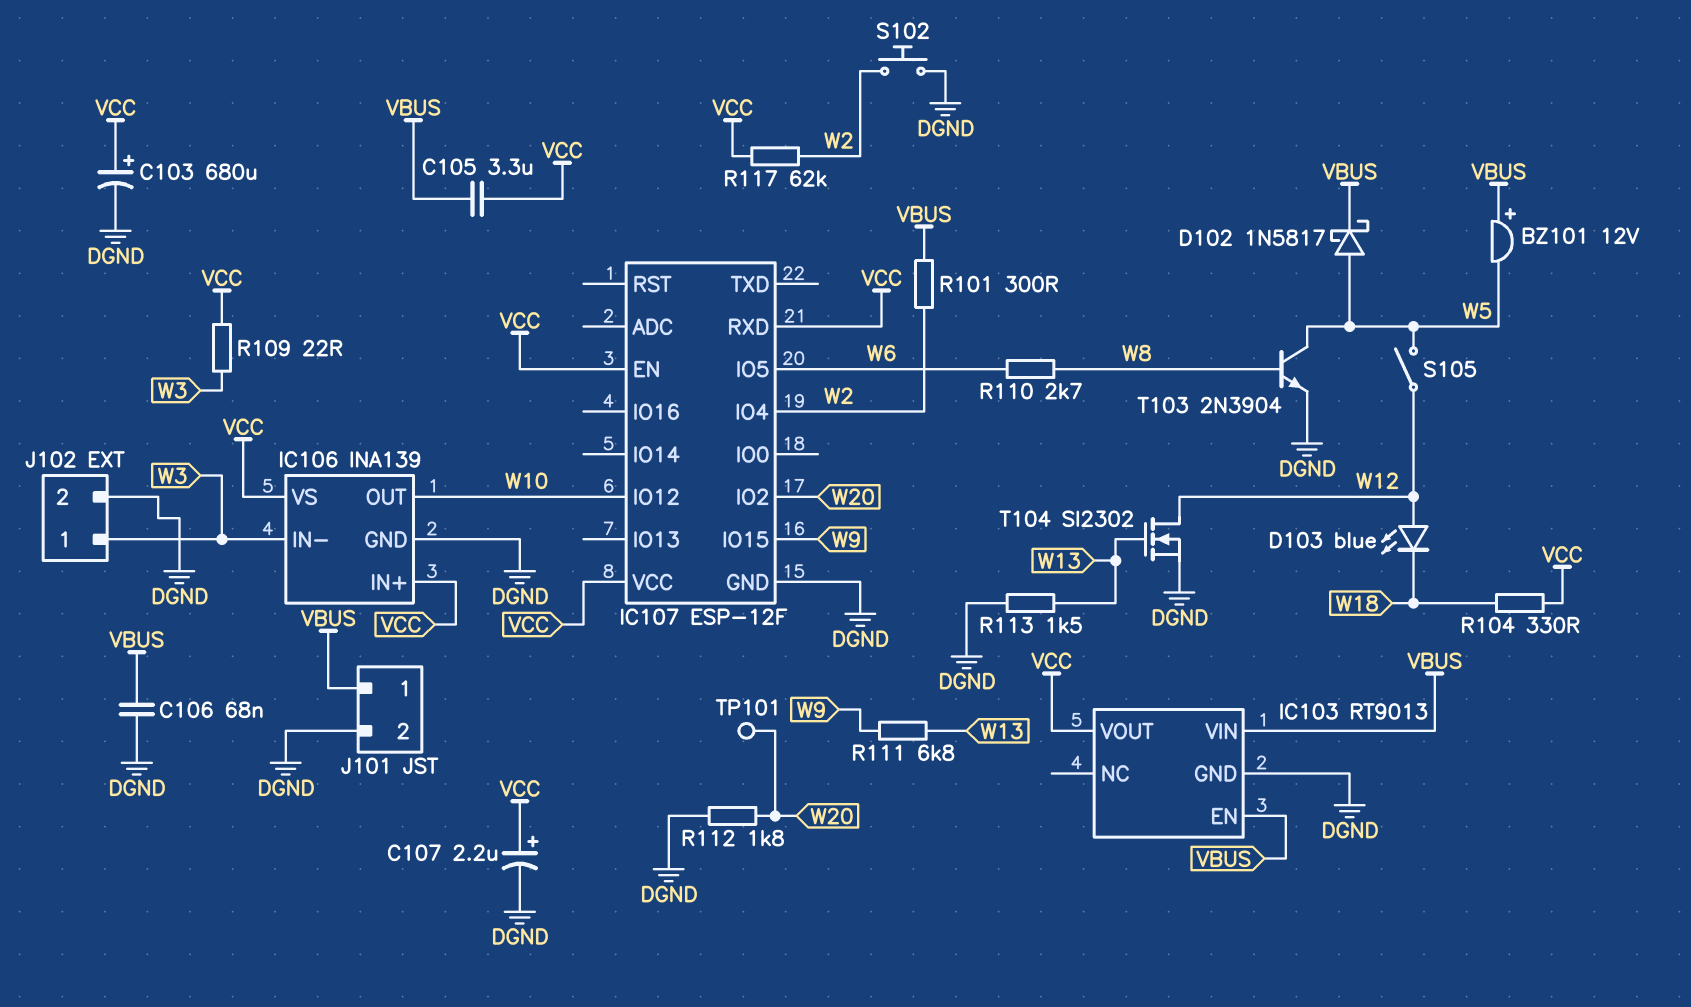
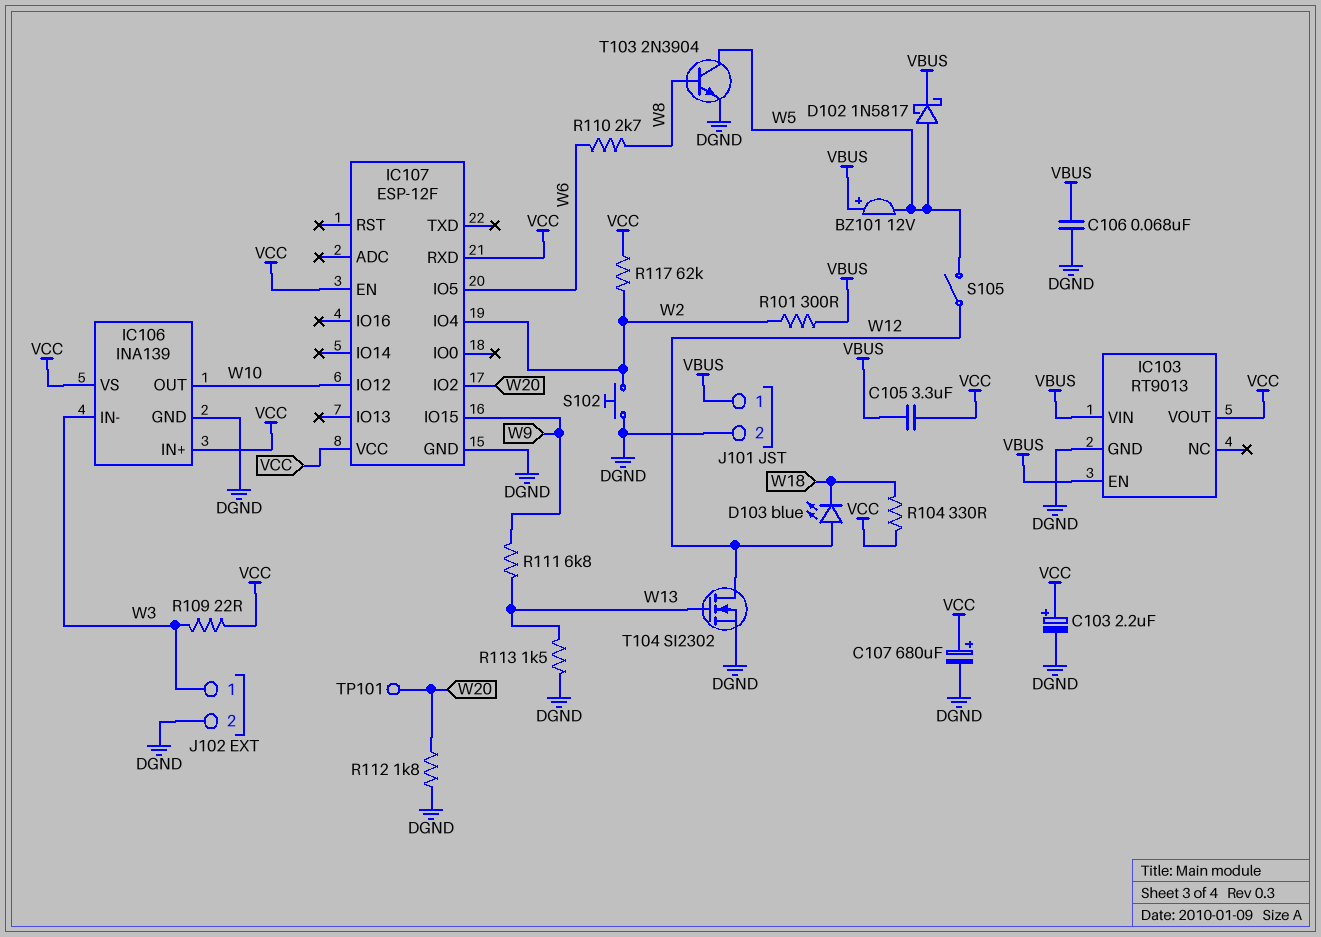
C103: 680uF (plus VCC, minus DGND) -> 2.2uF (plus VCC, minus DGND)
C107: 2.2uF (plus VCC, minus DGND) -> 680uF (plus VCC, minus DGND)

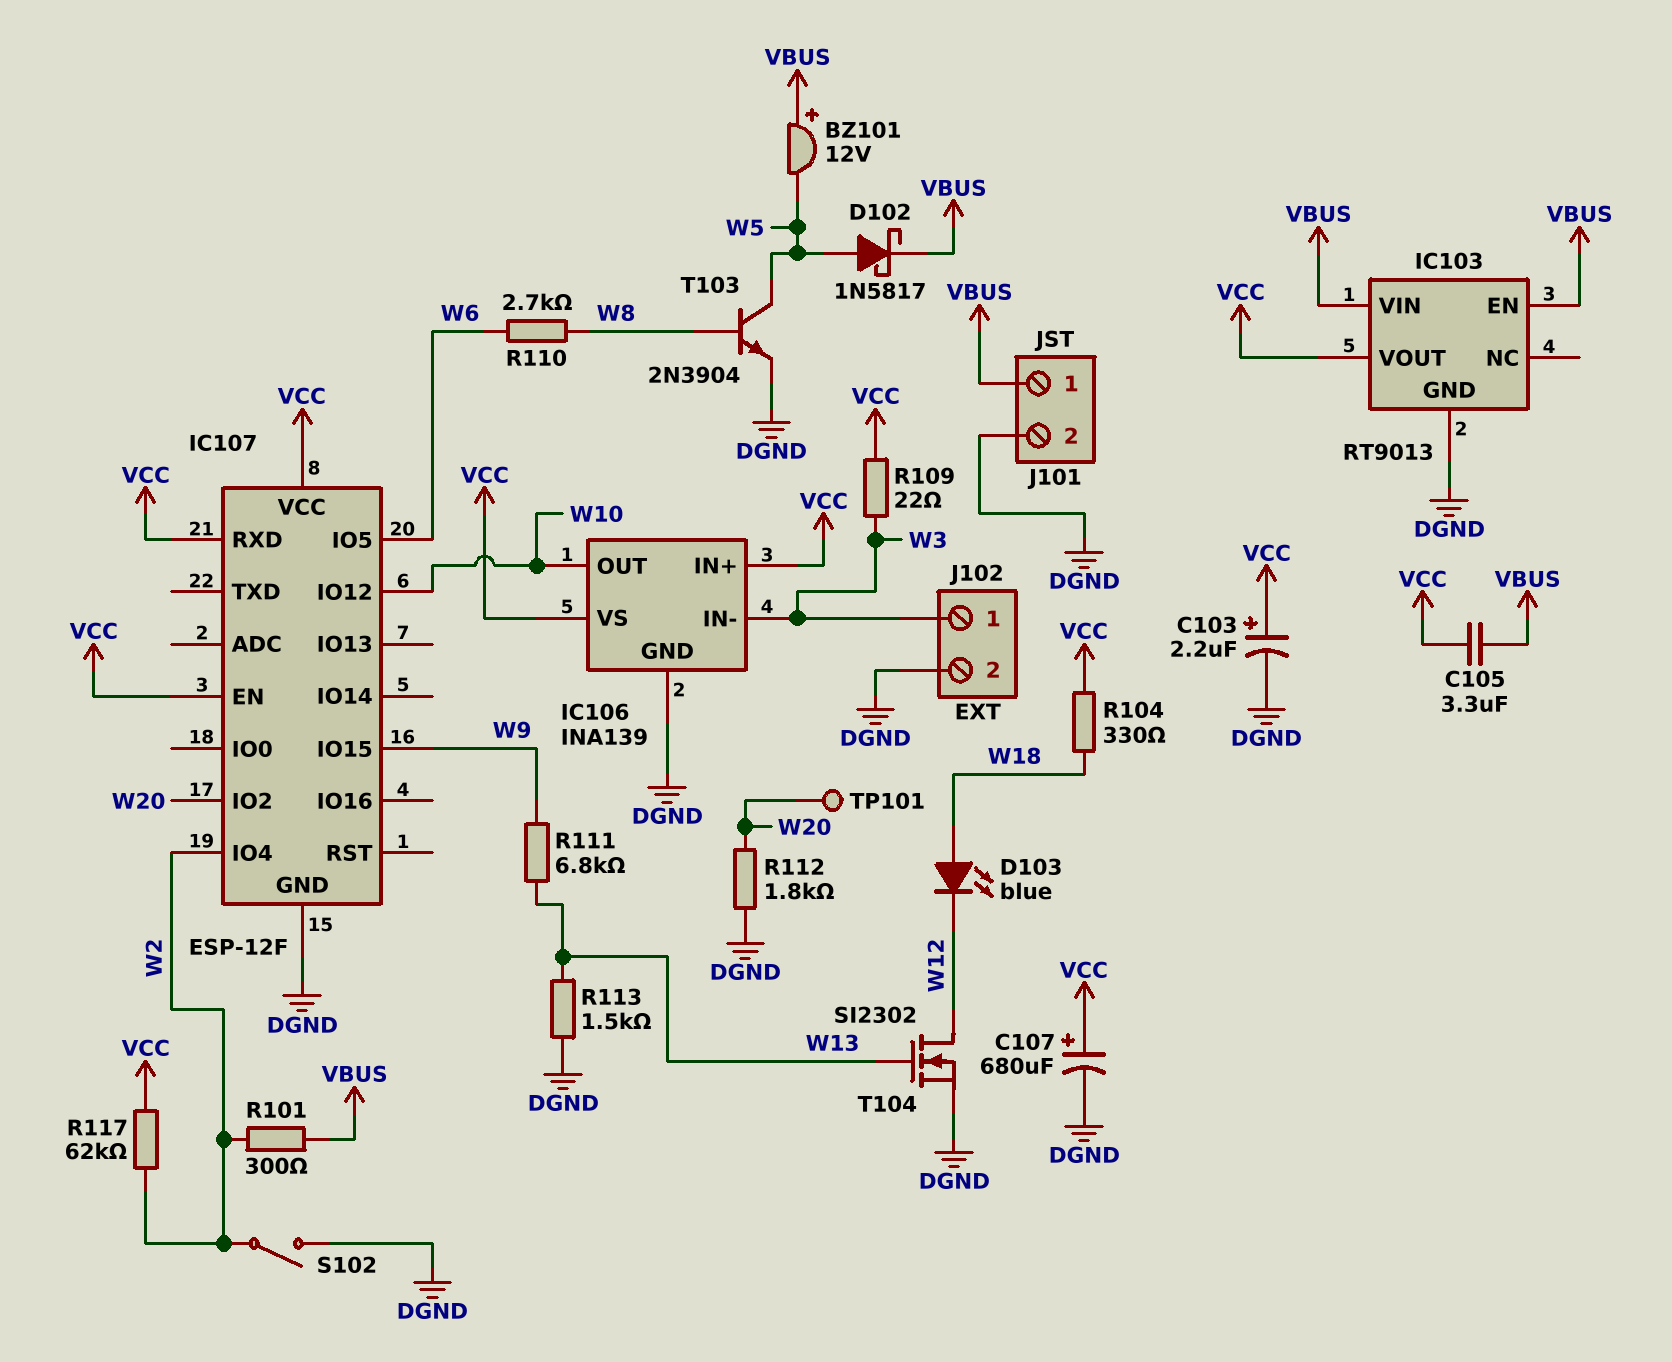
C106: 68nF (DGND, VBUS) -> none
D103: LED blue (A W12, K W18) -> LED blue (A W18, K W12)
S102: button (DGND, W2) -> switch (DGND, W2)
S105: switch (W5, W12) -> none

